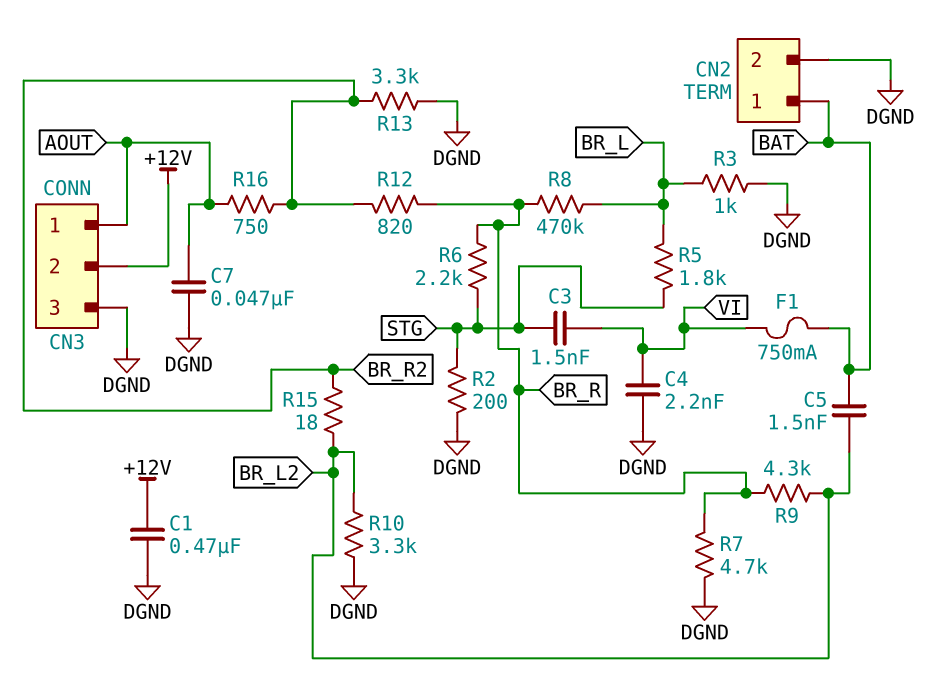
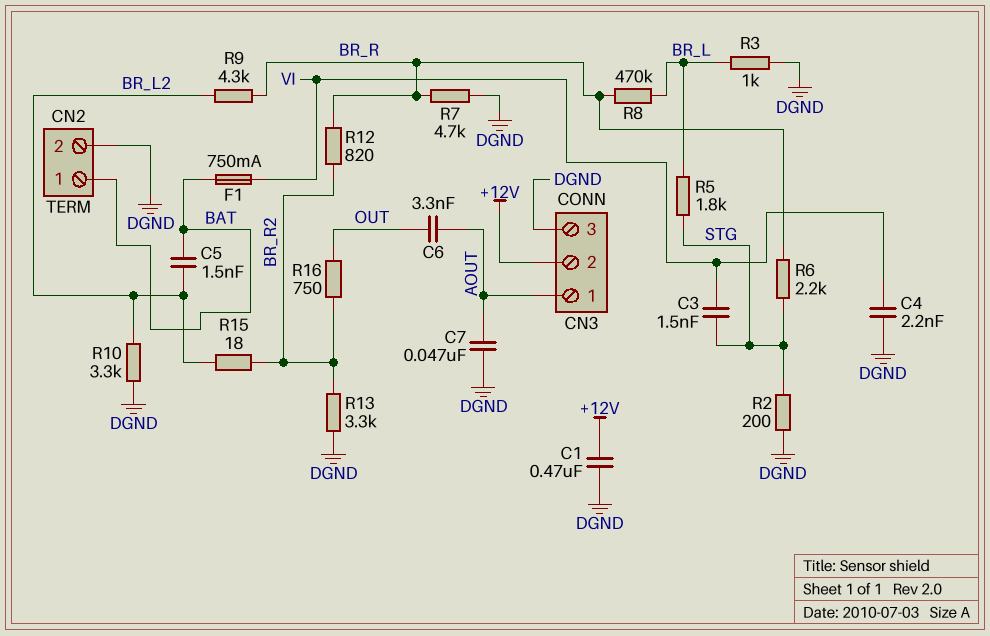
C6: none -> 3.3nF (AOUT, OUT)
R16: 750 (AOUT, BR_R2) -> 750 (BR_R2, OUT)

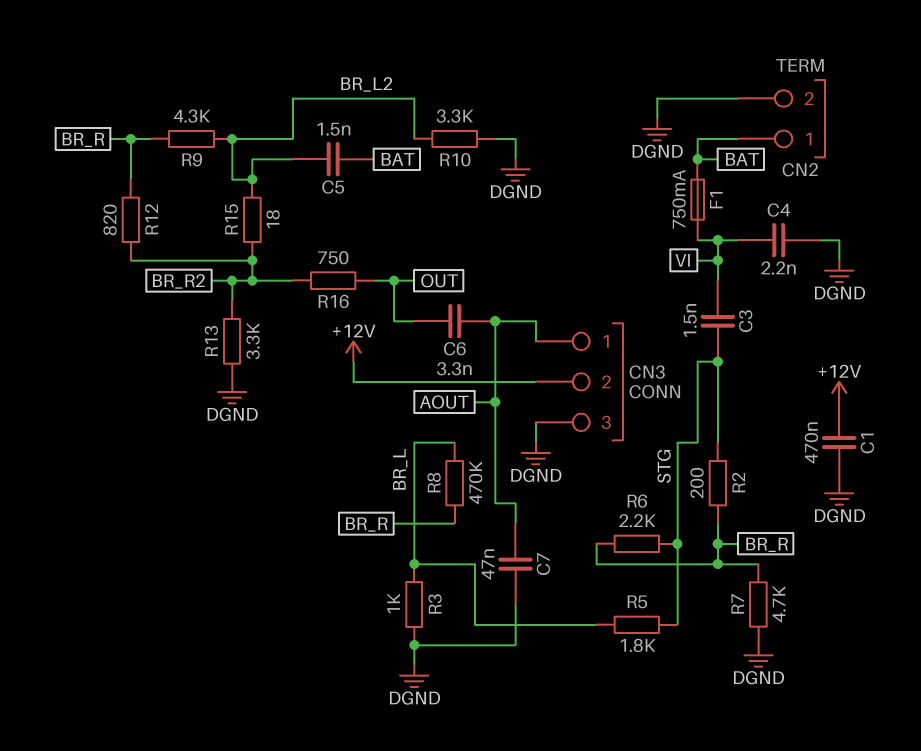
R2: 200 (DGND, STG) -> 200 (BR_R, STG)

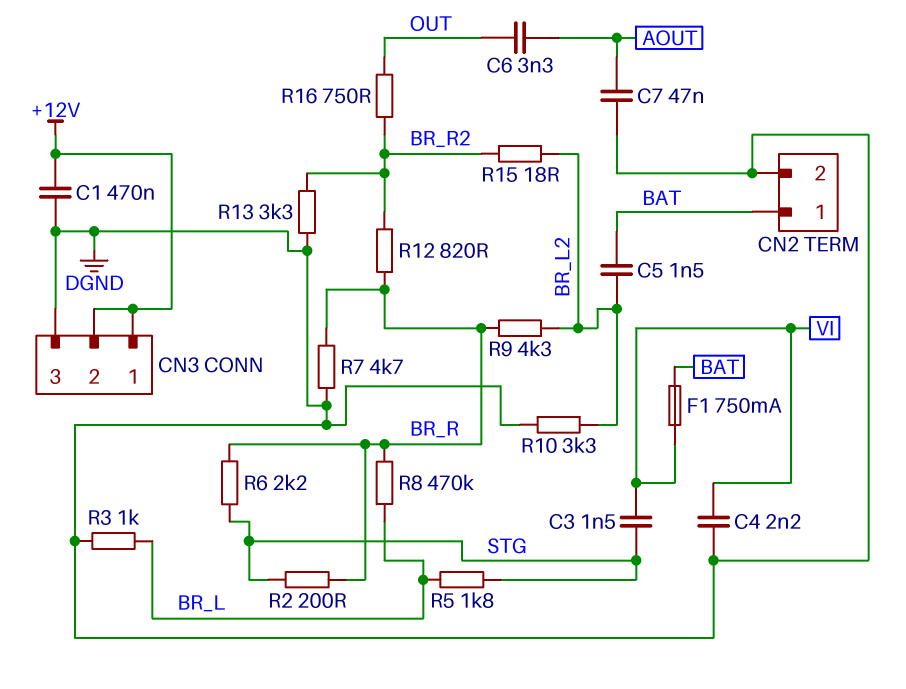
CN3 pin 1: AOUT -> +12V

